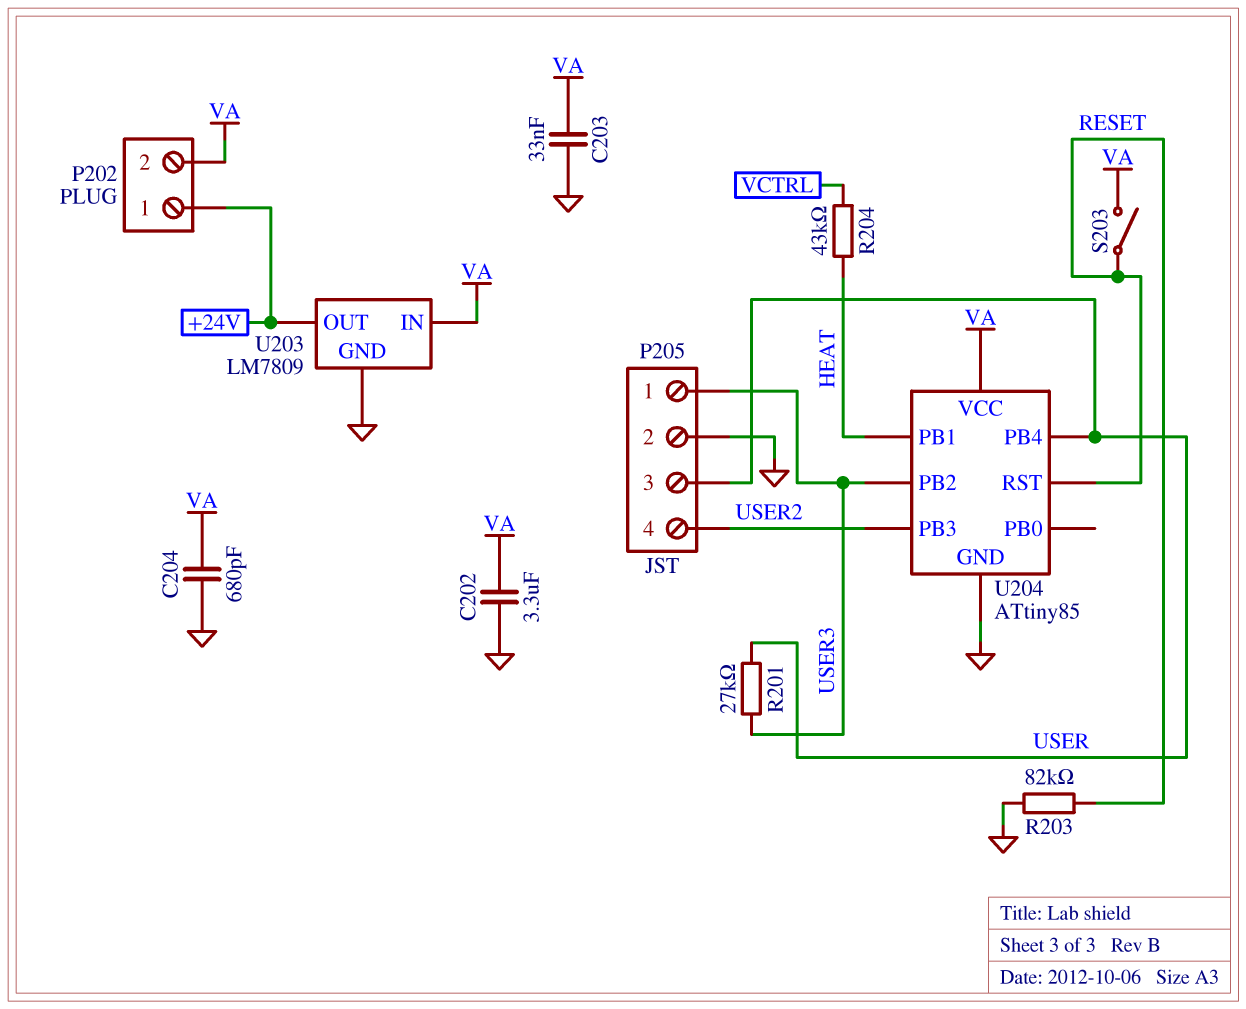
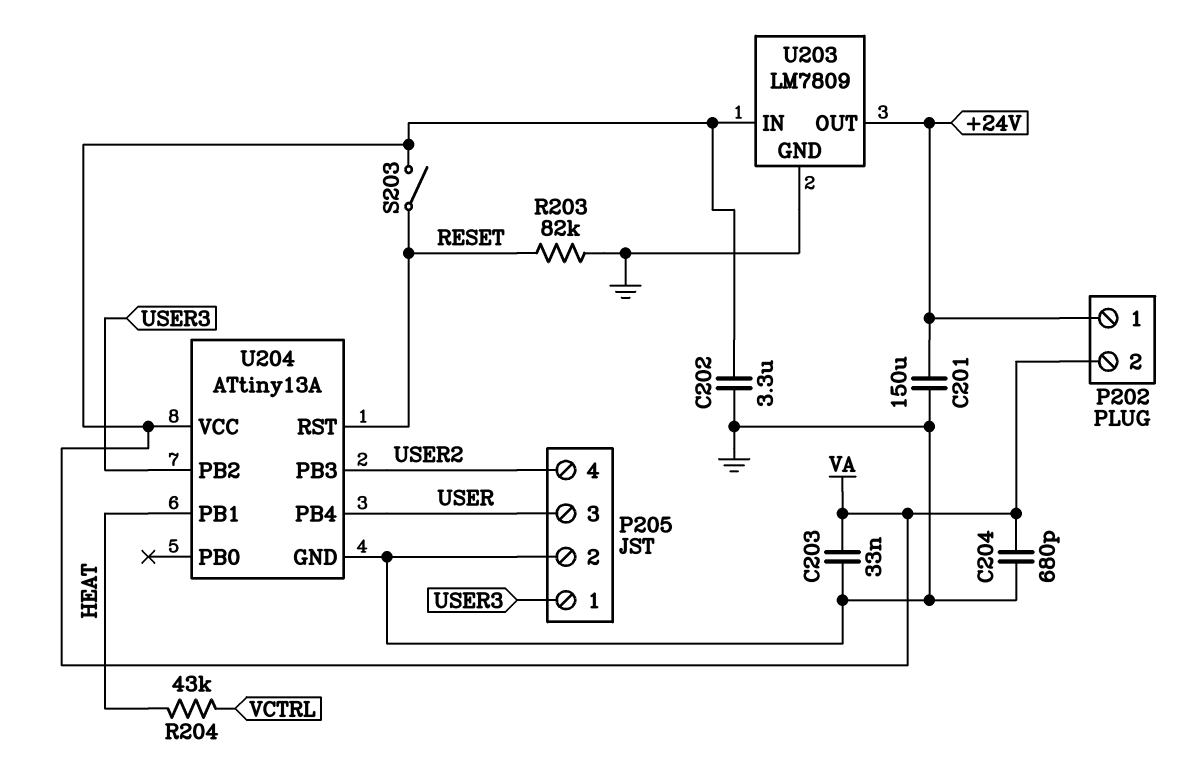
C201: none -> 150uF (+24V, GND)
R201: 27k (USER, USER3) -> none
U204: ATtiny85 -> ATtiny13A

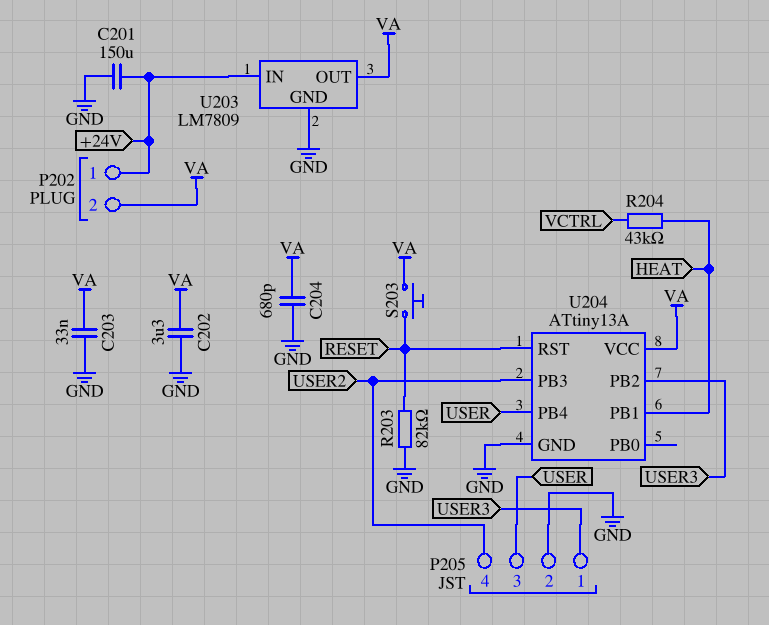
S203: switch (RESET, VA) -> button (RESET, VA)
U203 pin IN: VA -> +24V
U203 pin OUT: +24V -> VA

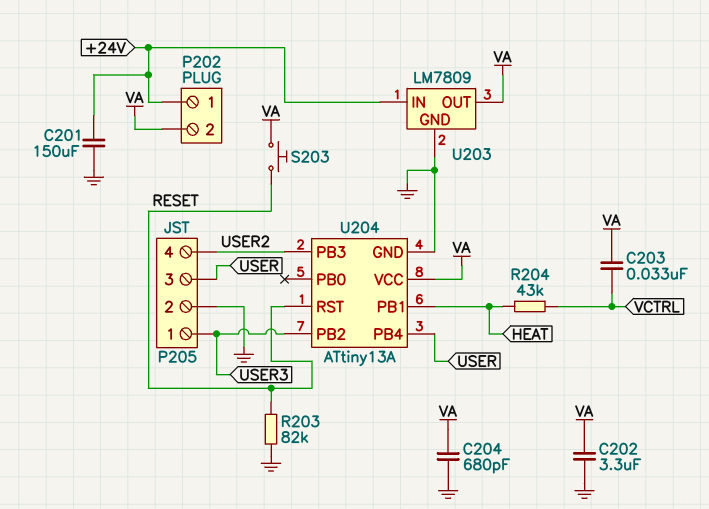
C203: 33nF (GND, VA) -> 33nF (VA, VCTRL)

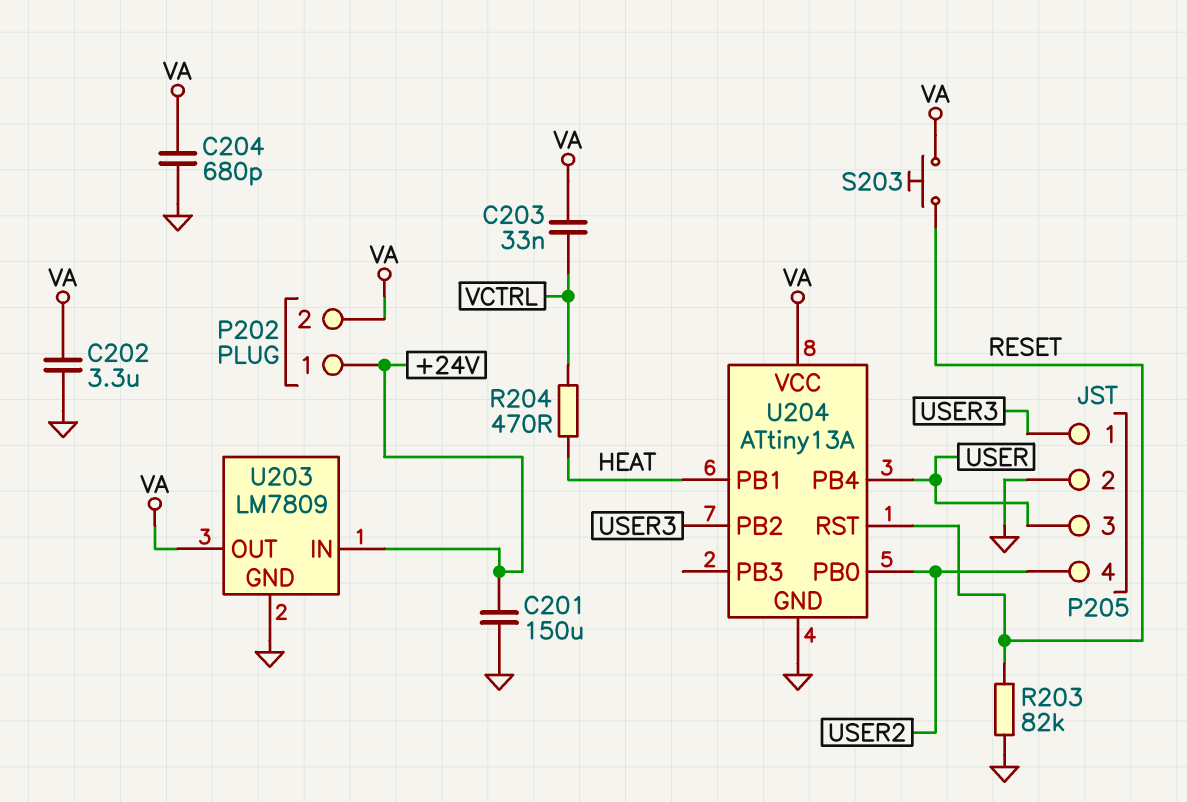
R204: 43k (HEAT, VCTRL) -> 470 (HEAT, VCTRL)
U204 pin PB0: none -> USER2
U204 pin PB3: USER2 -> none

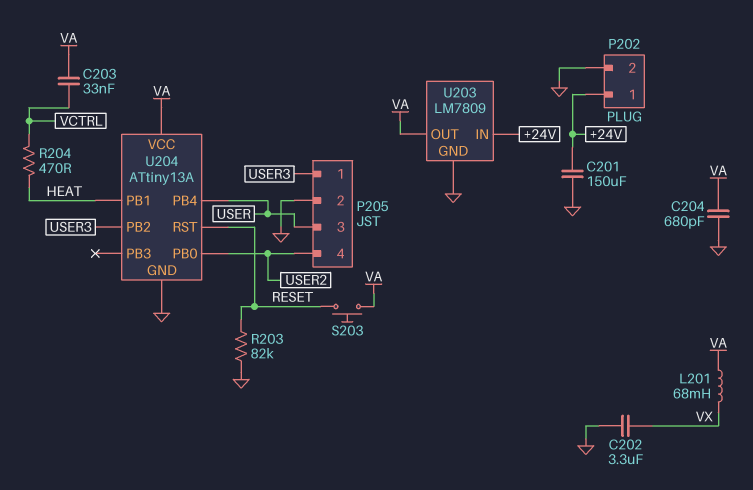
C202: 3.3uF (GND, VA) -> 3.3uF (GND, VX)
L201: none -> 68mH (VA, VX)
P202 pin 2: VA -> GND

